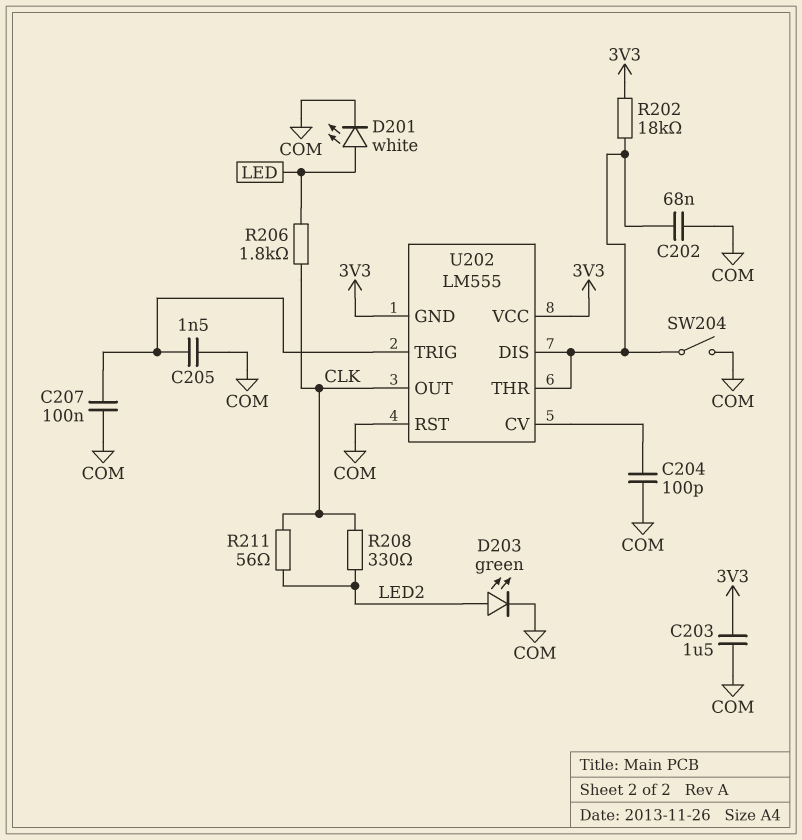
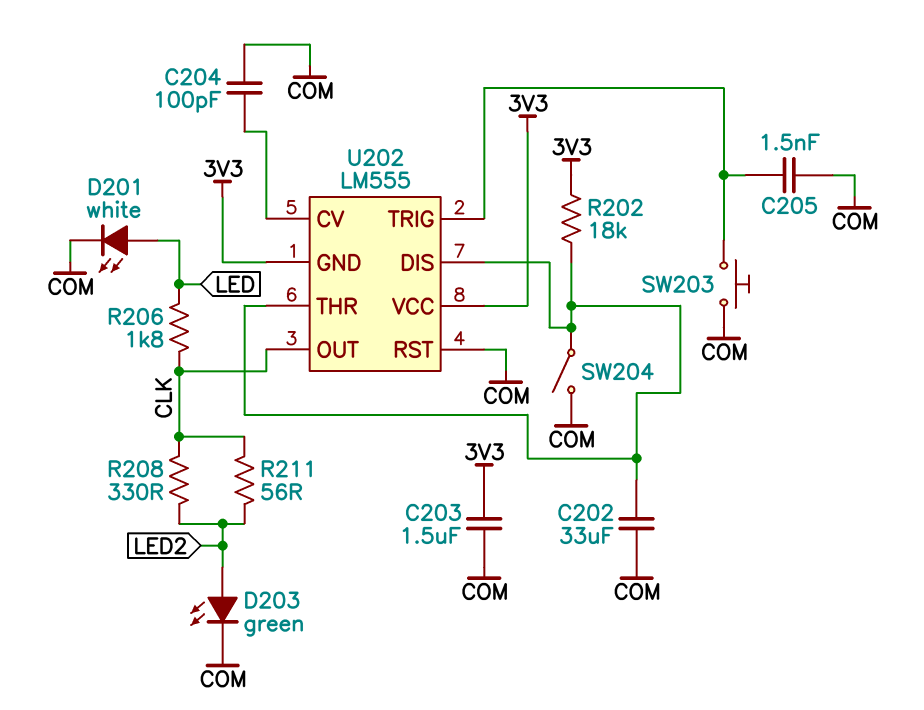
C202: 68nF (COM, U202/DIS) -> 33uF (COM, U202/DIS)
C207: 100nF (COM, U202/TRIG) -> none
SW203: none -> button (COM, U202/TRIG)

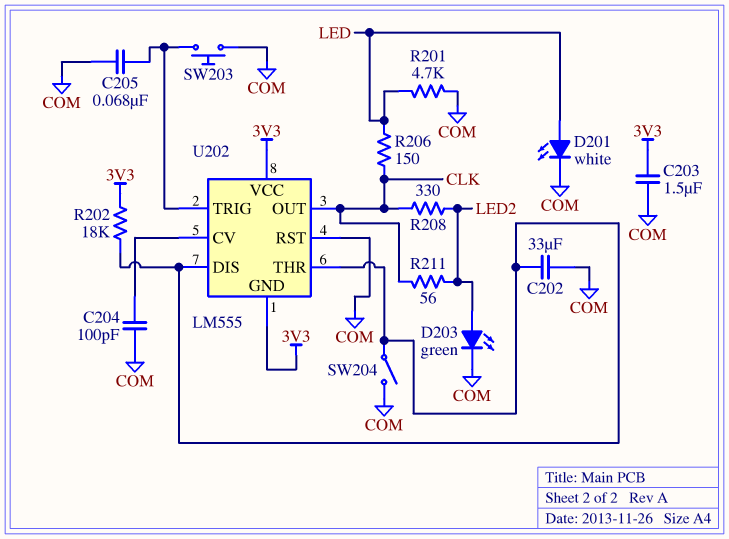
C205: 1.5nF (COM, U202/TRIG) -> 68nF (COM, U202/TRIG)
R201: none -> 4.7k (COM, LED)
R206: 1.8k (CLK, LED) -> 150 (CLK, LED)

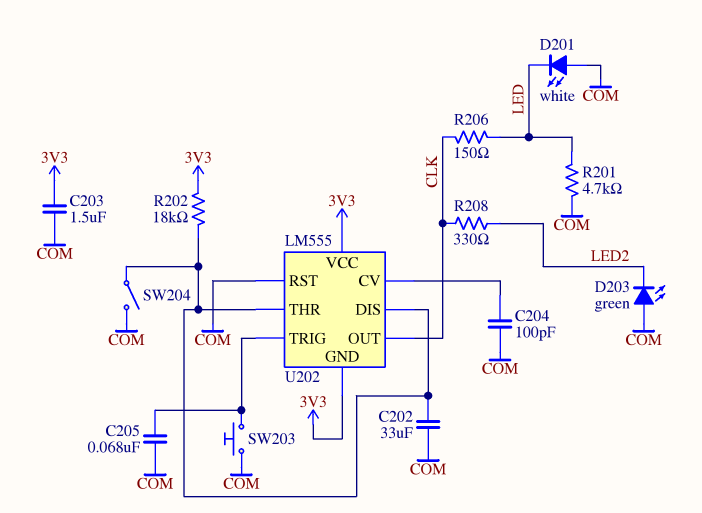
D201: LED white (A LED, K COM) -> LED white (A COM, K LED)
D203: LED green (A LED2, K COM) -> LED green (A COM, K LED2)
R211: 56 (CLK, LED2) -> none

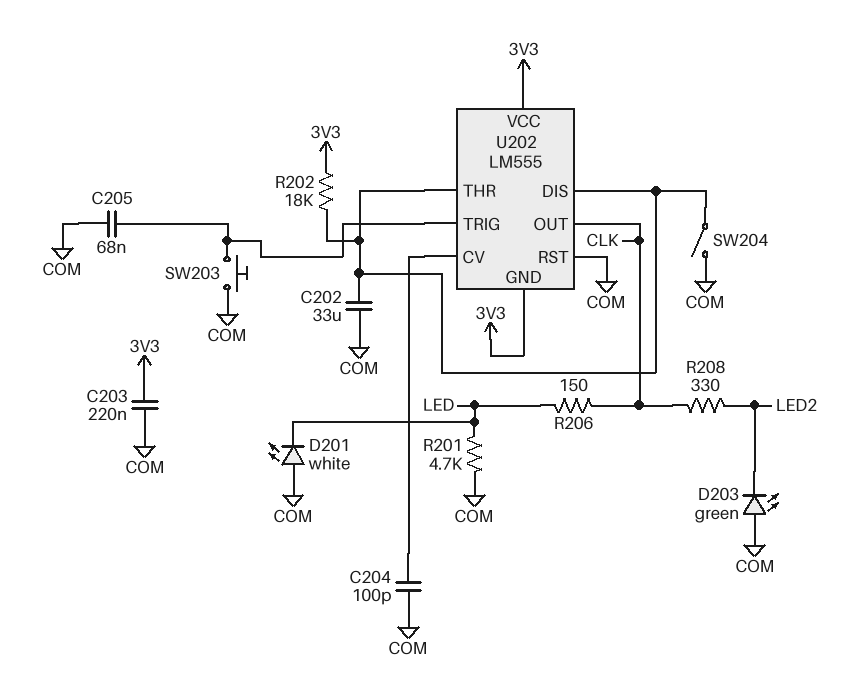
C203: 1.5uF (3V3, COM) -> 220nF (3V3, COM)

